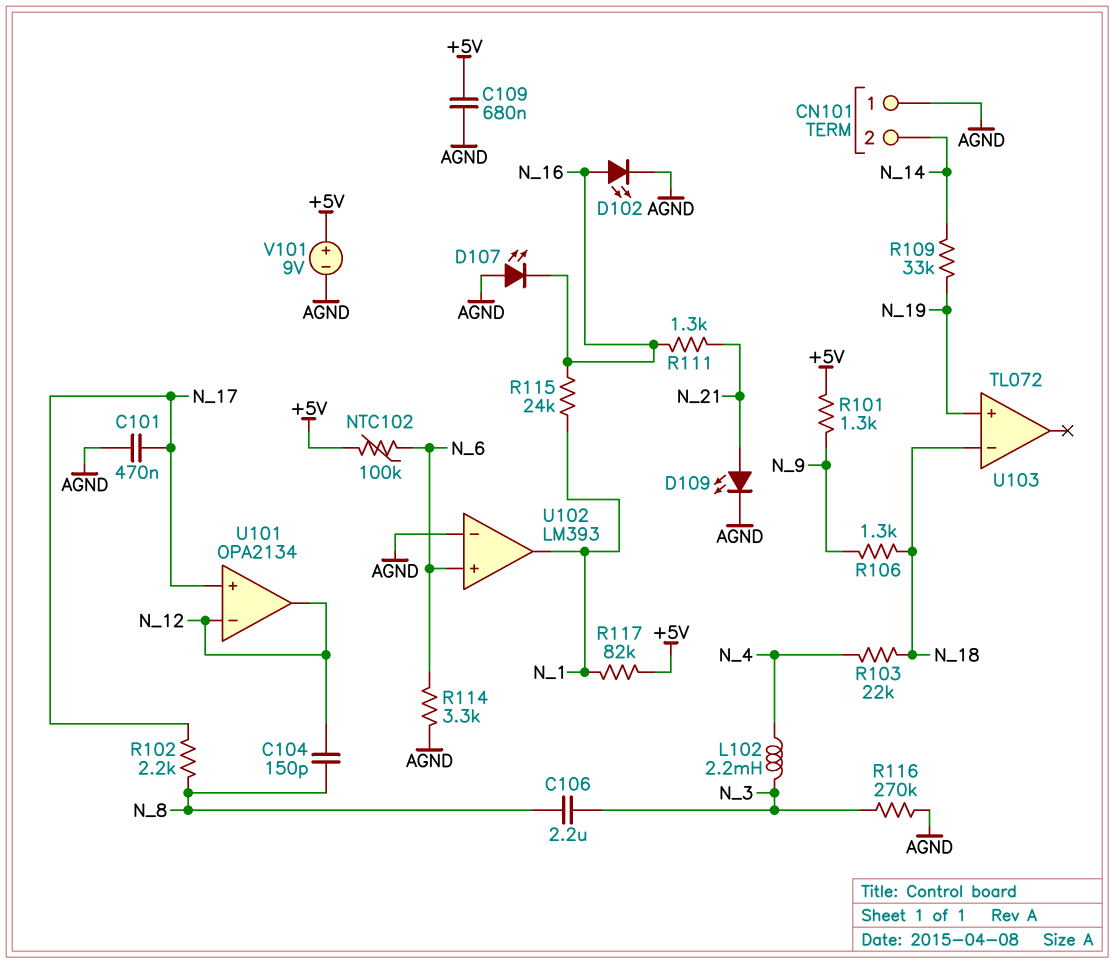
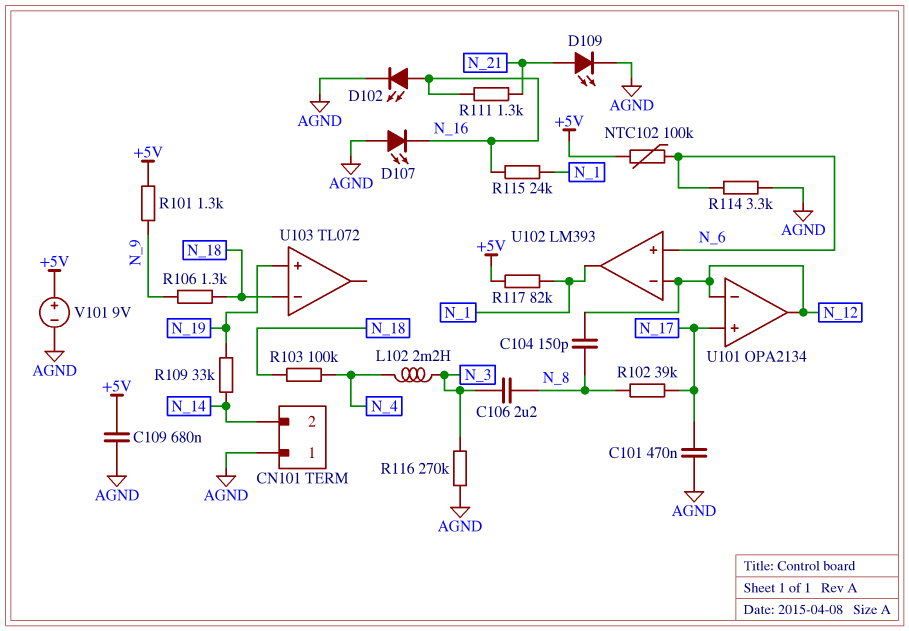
R102: 2.2k (N_8, N_17) -> 39k (N_8, N_17)
R103: 22k (N_4, N_18) -> 100k (N_4, N_18)
U102 pin in-: AGND -> N_12

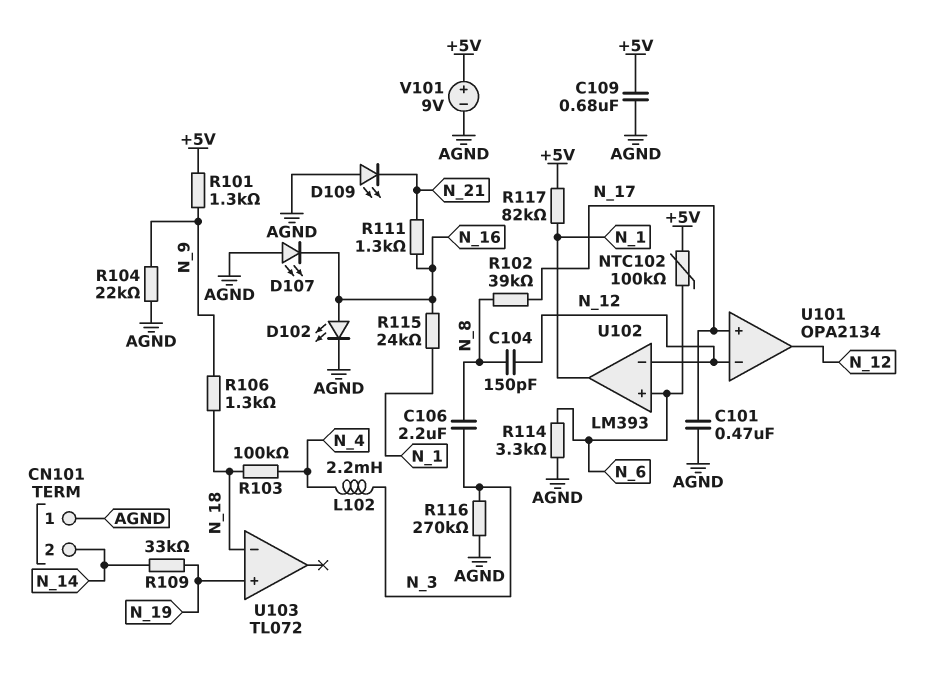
D109: LED (A N_21, K AGND) -> LED (A AGND, K N_21)
R104: none -> 22k (AGND, N_9)

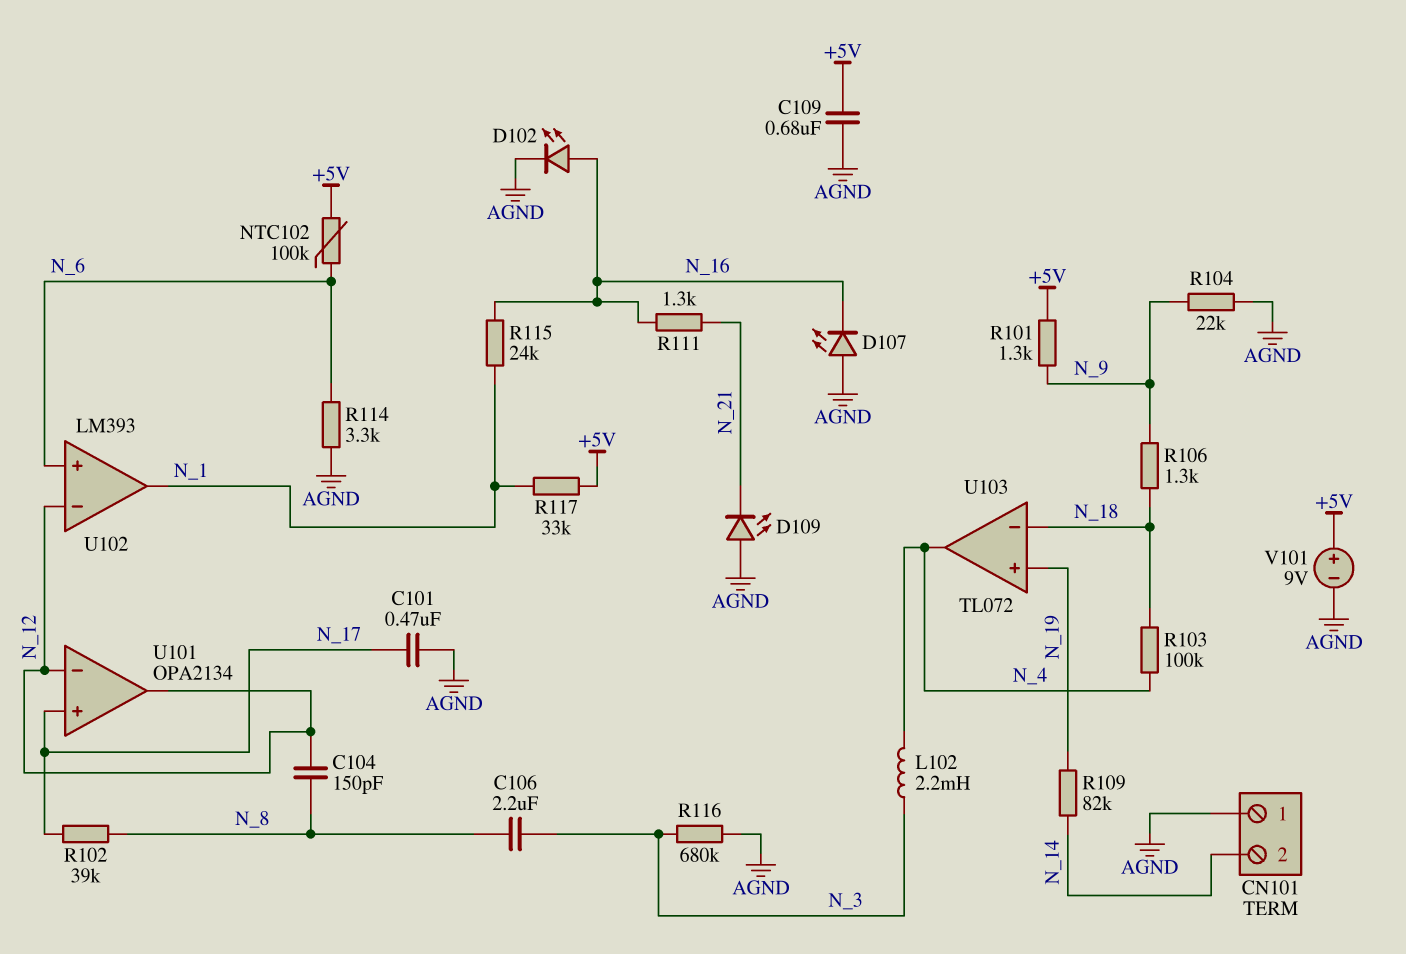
R109: 33k (N_14, N_19) -> 82k (N_14, N_19)
R116: 270k (AGND, N_3) -> 680k (AGND, N_3)
R117: 82k (+5V, N_1) -> 33k (+5V, N_1)
U103 pin out: none -> N_4

